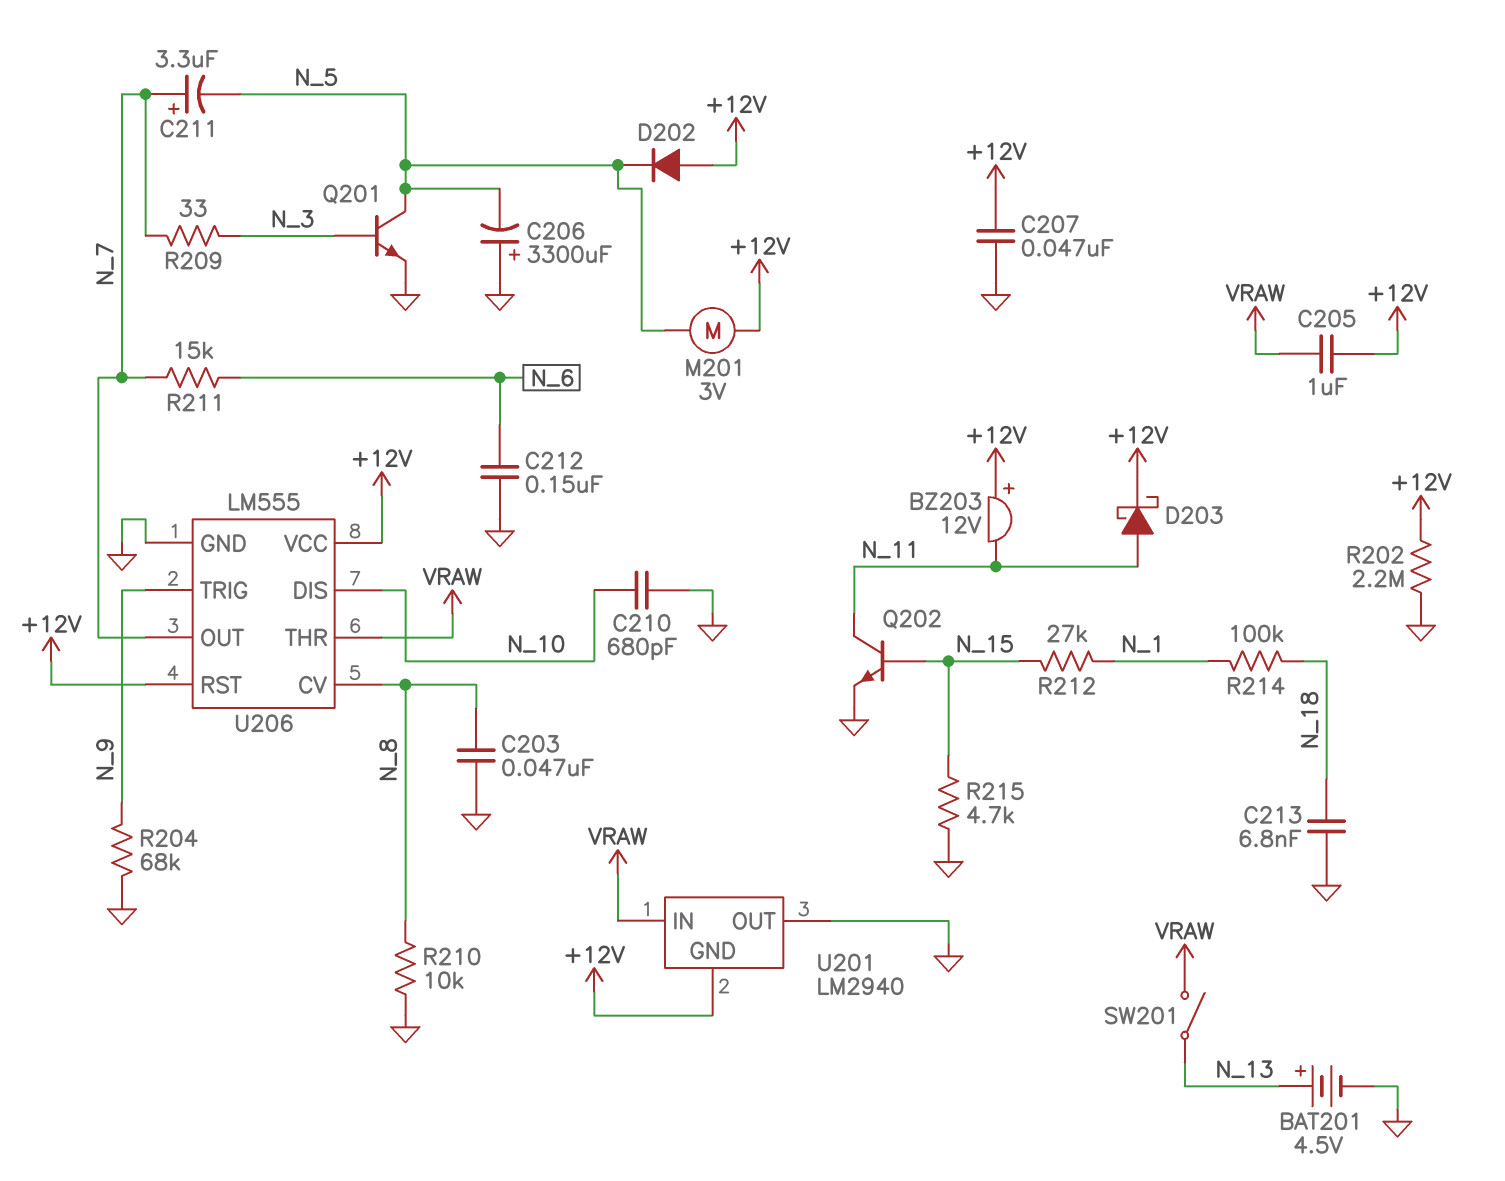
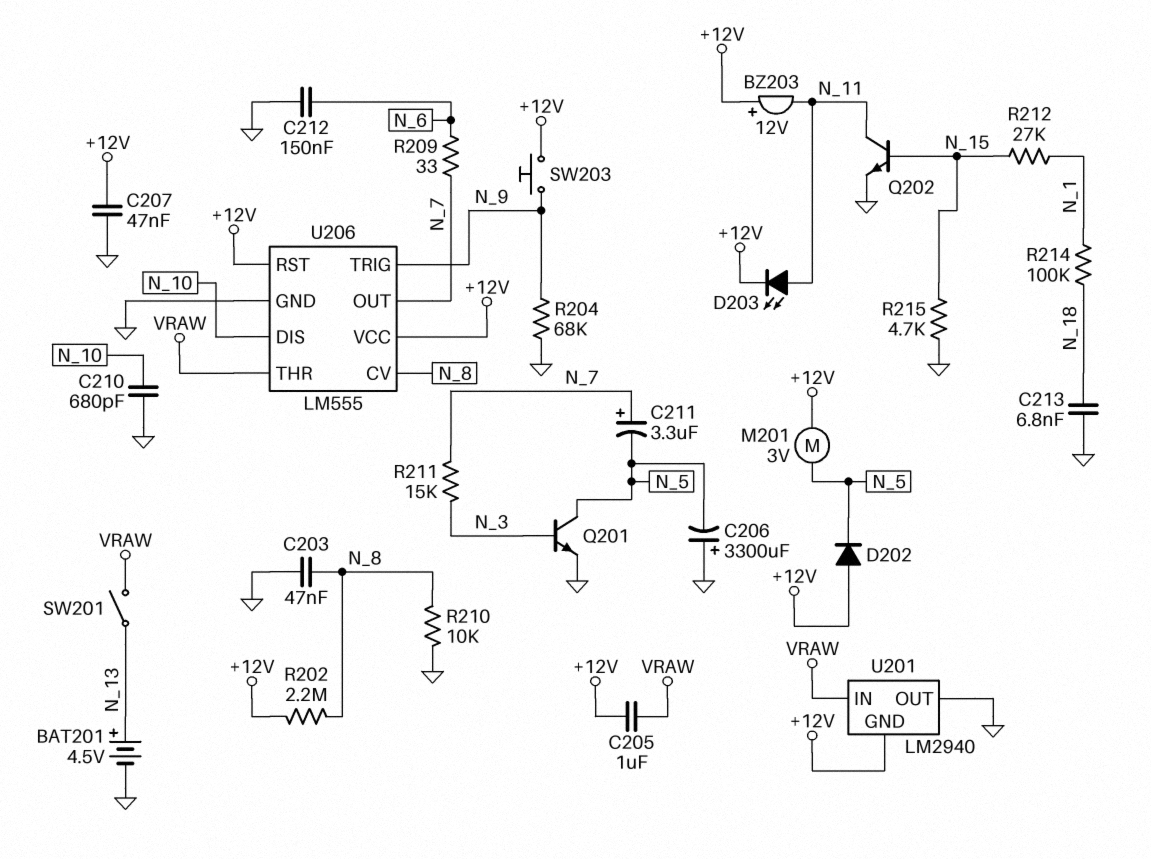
D203: schottky (A N_11, K +12V) -> LED (A N_11, K +12V)
R202: 2.2M (+12V, GND) -> 2.2M (+12V, N_8)
R209: 33 (N_3, N_7) -> 33 (N_6, N_7)
R211: 15k (N_6, N_7) -> 15k (N_3, N_7)
SW203: none -> button (+12V, N_9)

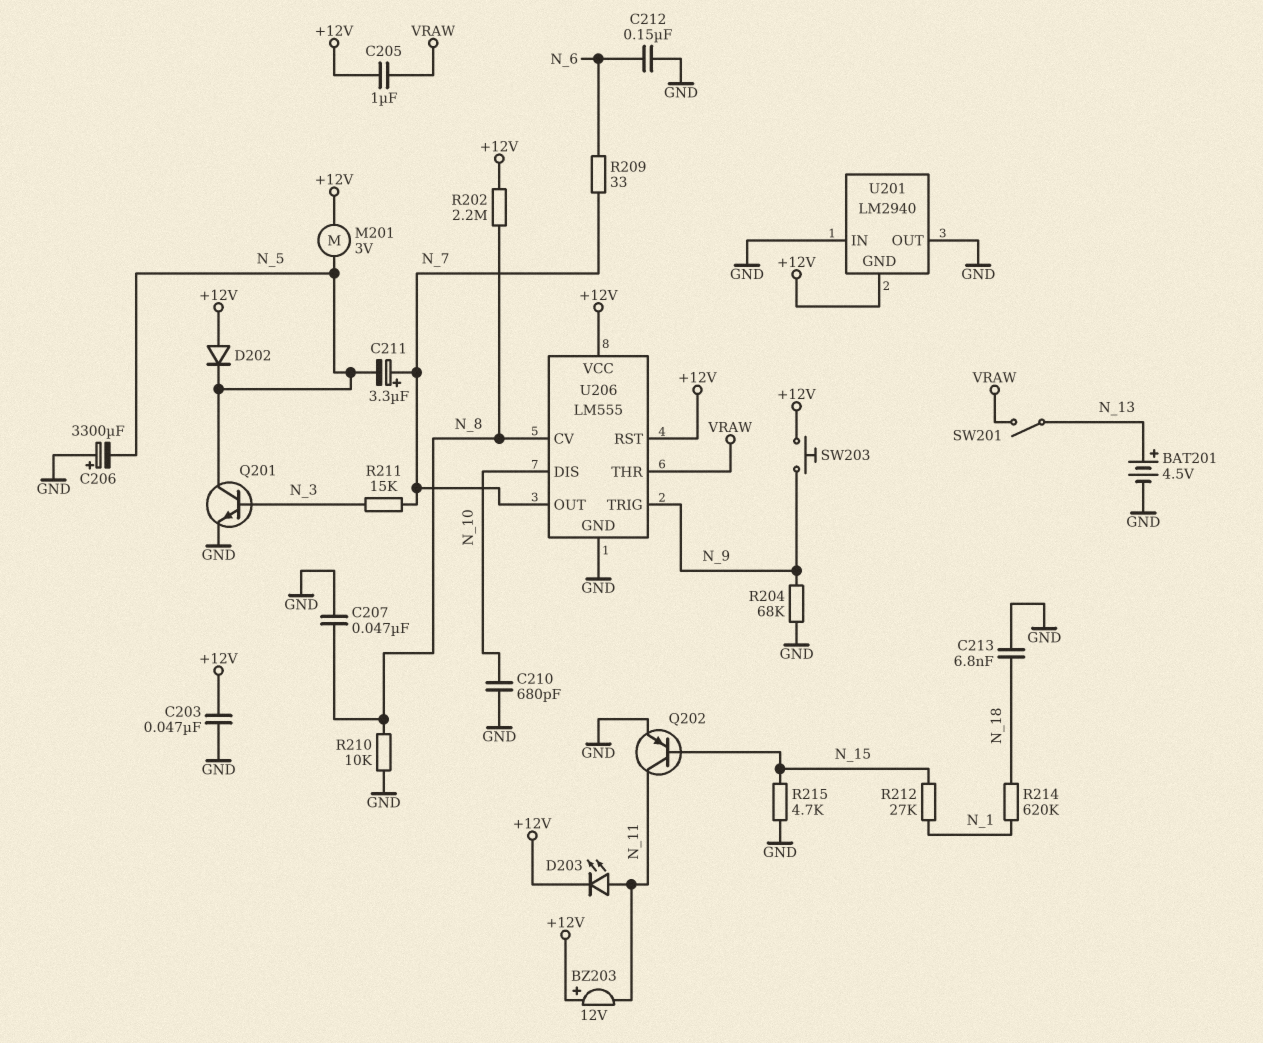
C203: 47nF (GND, N_8) -> 47nF (+12V, GND)
C207: 47nF (+12V, GND) -> 47nF (GND, N_8)
Q202: NPN (B N_15, C N_11, E GND) -> PNP (B N_15, C N_11, E GND)
R214: 100k (N_1, N_18) -> 620k (N_1, N_18)
U201 pin IN: VRAW -> GND

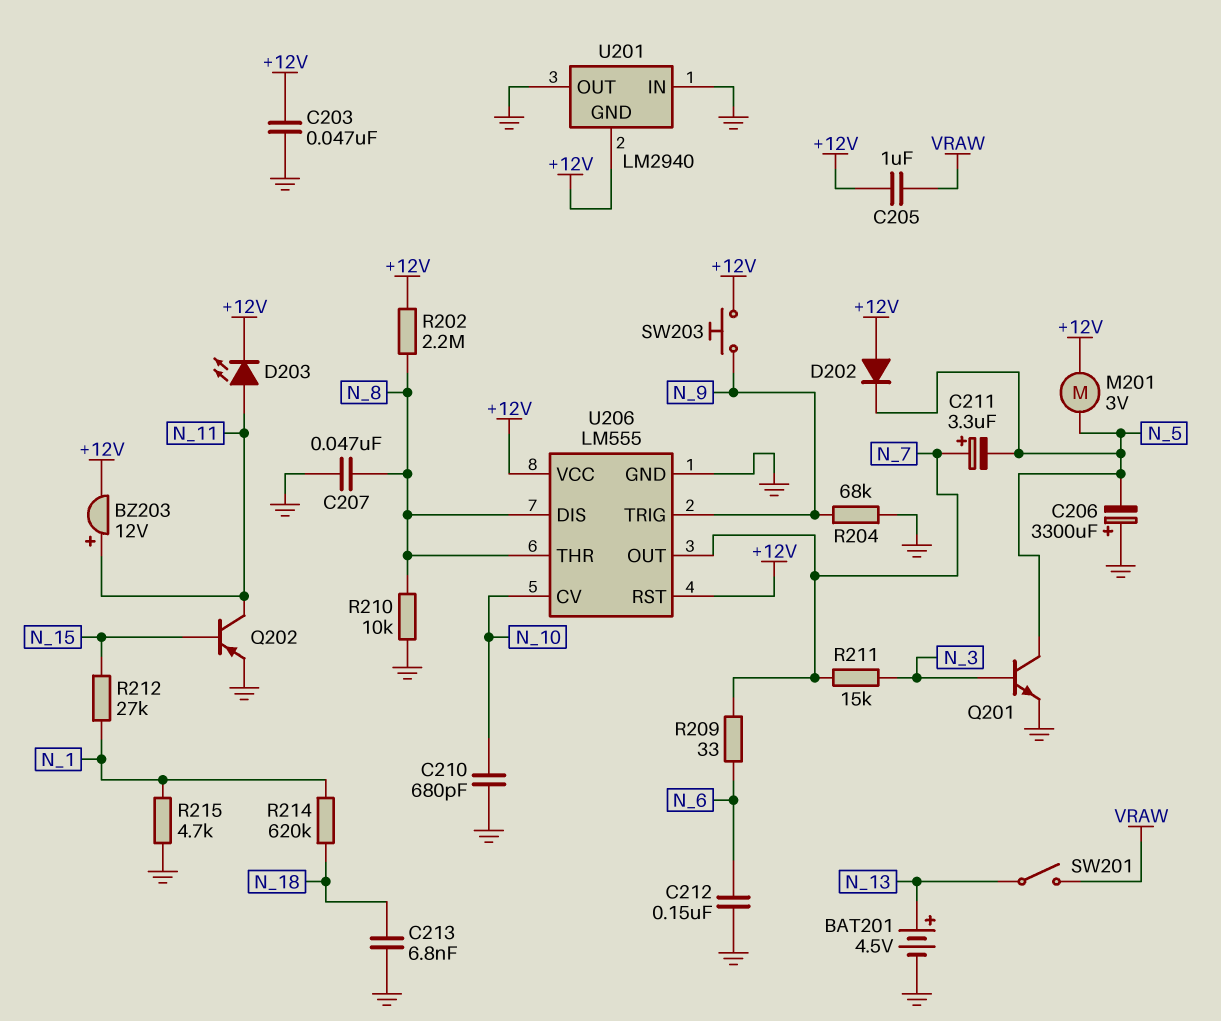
BZ203: buzzer 12V (plus +12V, minus N_11) -> buzzer 12V (plus N_11, minus +12V)
R215: 4.7k (GND, N_15) -> 4.7k (GND, N_1)
U206 pin CV: N_8 -> N_10
U206 pin DIS: N_10 -> N_8
U206 pin THR: VRAW -> N_8

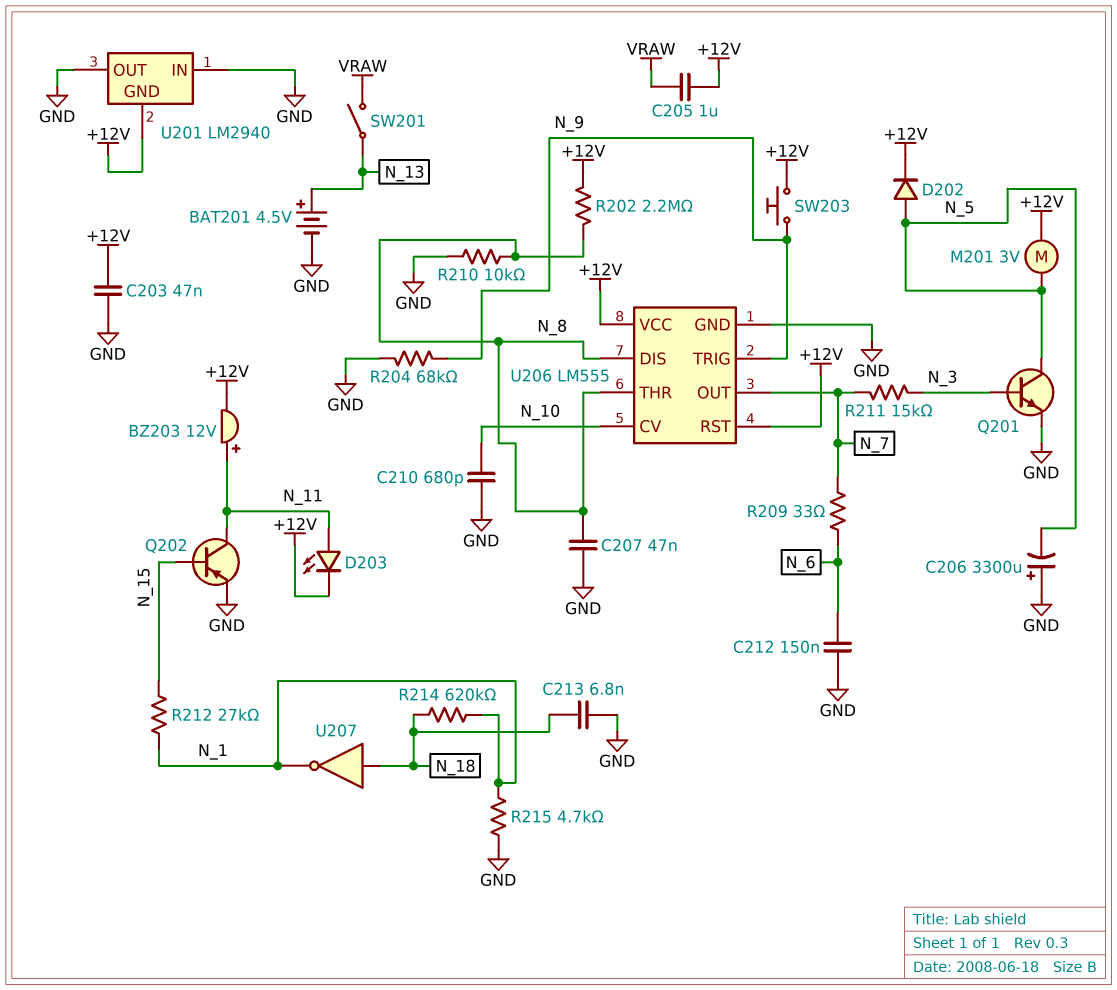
C211: 3.3uF (plus N_7, minus N_5) -> none
D202: diode (A +12V, K N_5) -> diode (A N_5, K +12V)
U207: none -> NOT (in N_18, out N_1)

